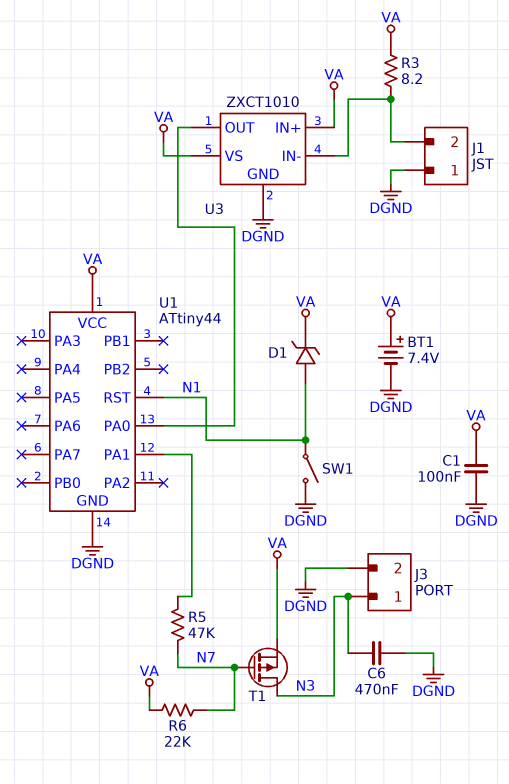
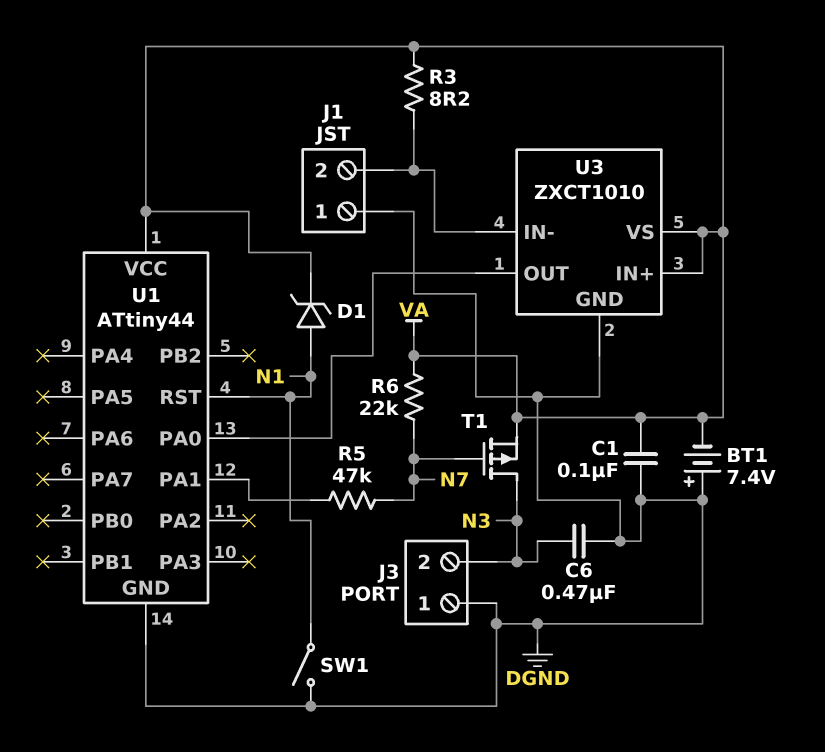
BT1: 7.4V (plus VA, minus DGND) -> 7.4V (plus DGND, minus VA)
J3 pin 1: N3 -> DGND
J3 pin 2: DGND -> N3

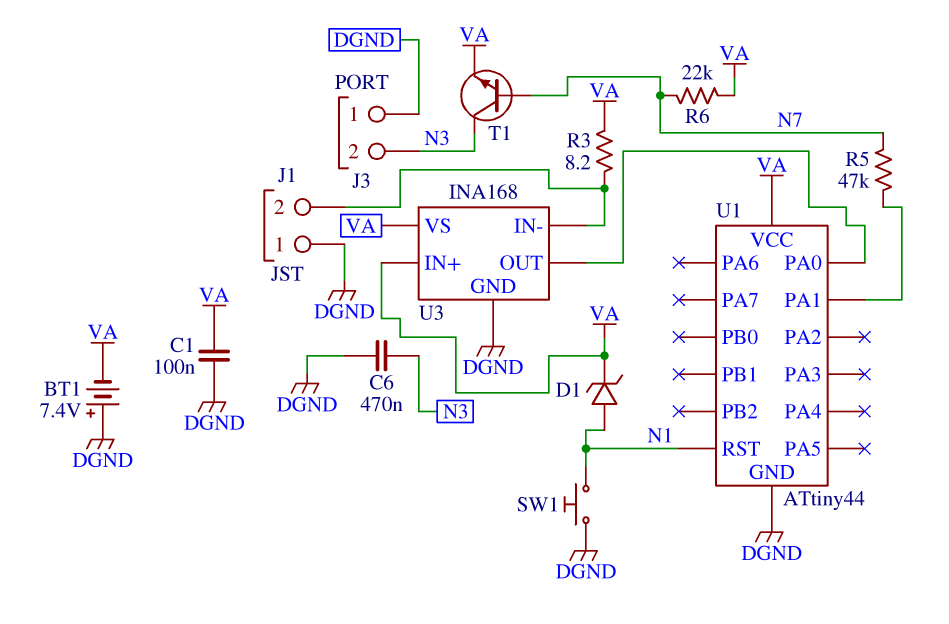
SW1: switch (DGND, N1) -> button (DGND, N1)
T1: PMOS (G N7, D N3, S VA) -> NPN (B N7, C N3, E VA)
U3: ZXCT1010 -> INA168

